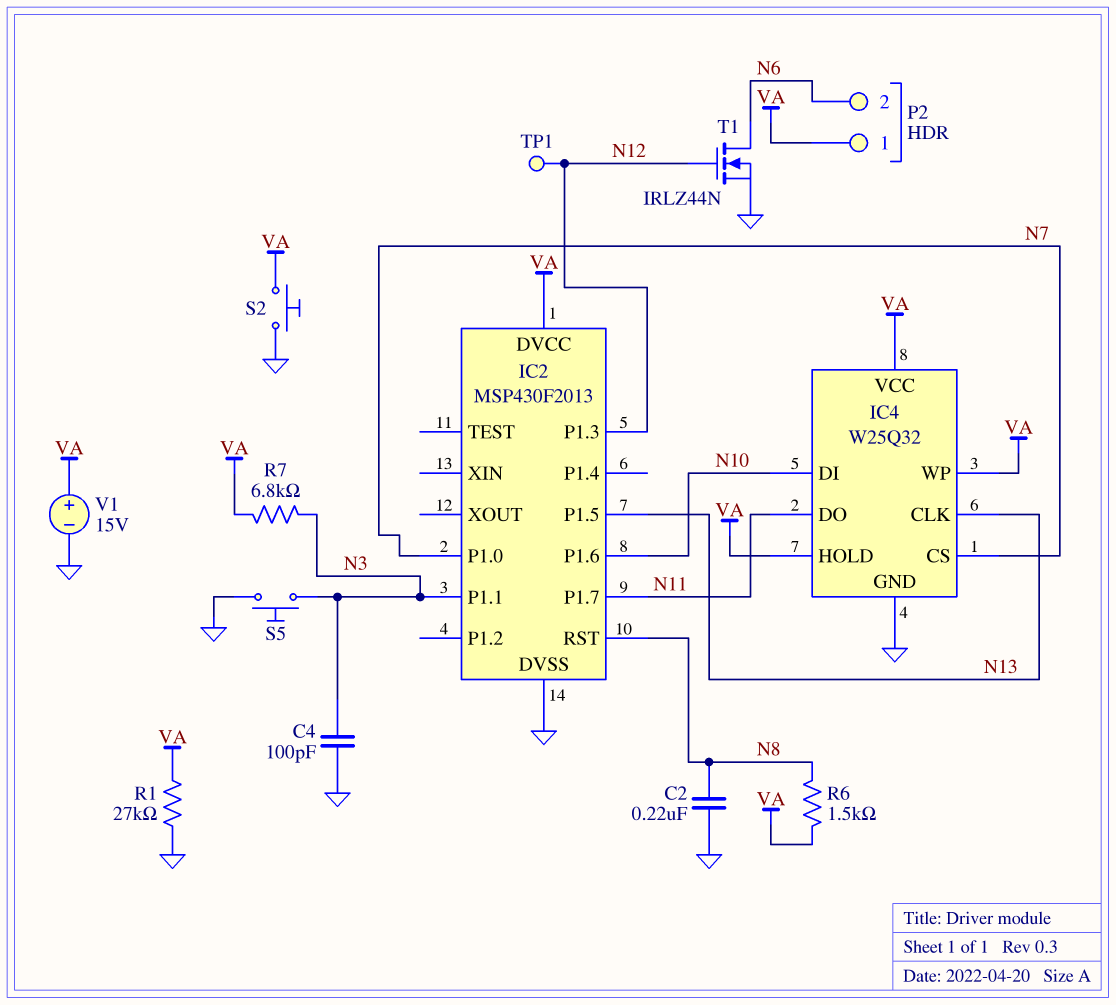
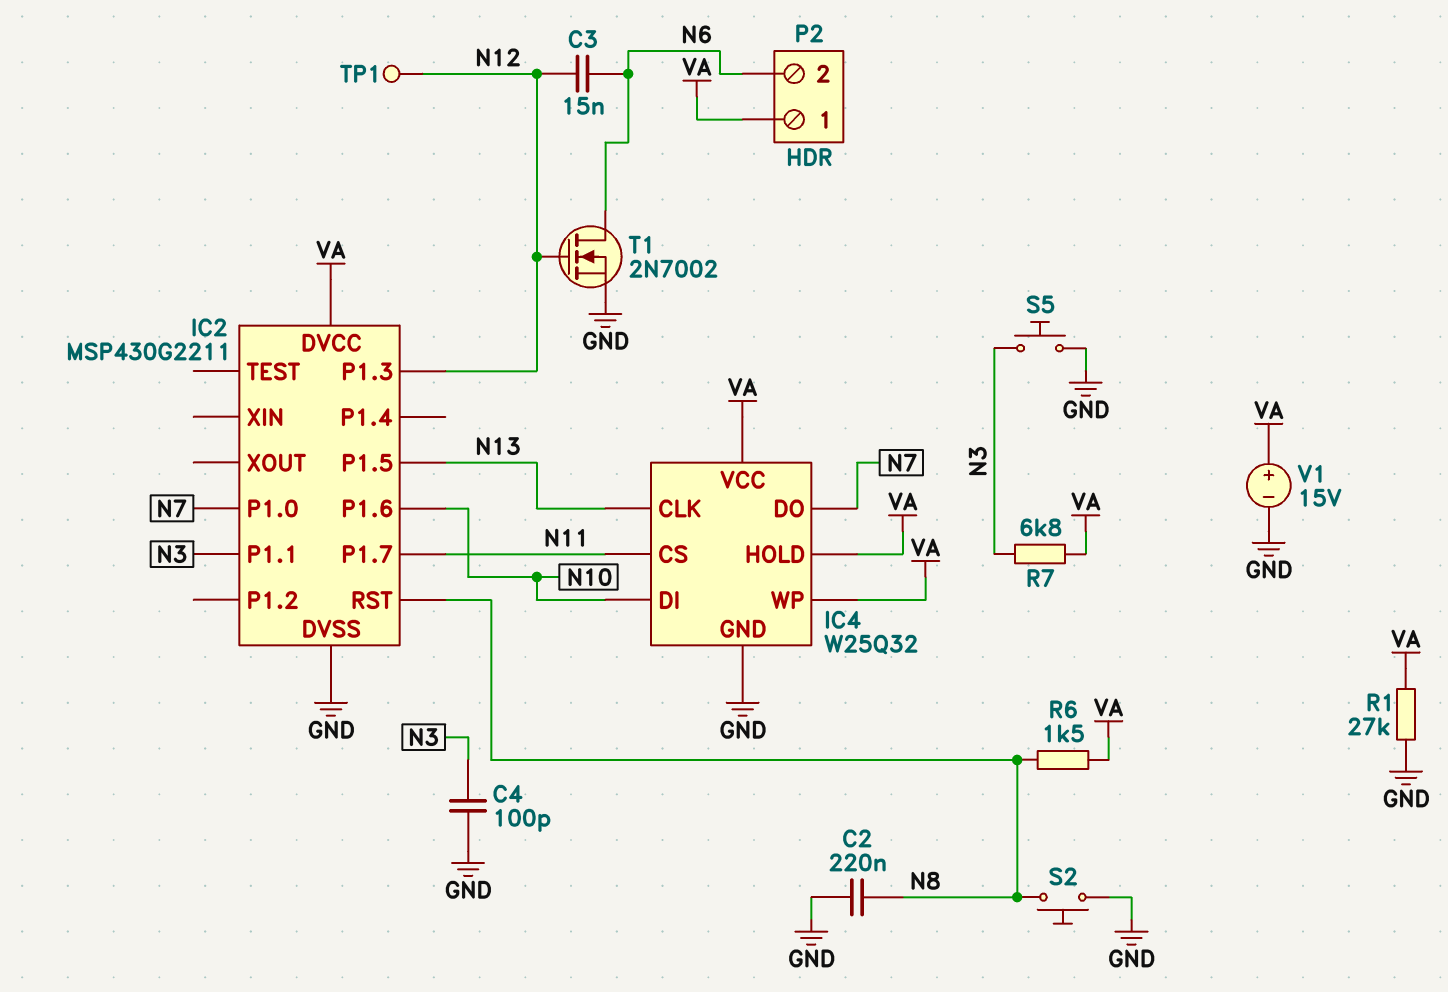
C3: none -> 15nF (N6, N12)
IC2: MSP430F2013 -> MSP430G2211
IC4 pin CS: N7 -> N11
IC4 pin DO: N11 -> N7
S2: button (GND, VA) -> button (GND, N8)
T1: NMOS IRLZ44N (G N12, D N6, S GND) -> NMOS 2N7002 (G N12, D N6, S GND)

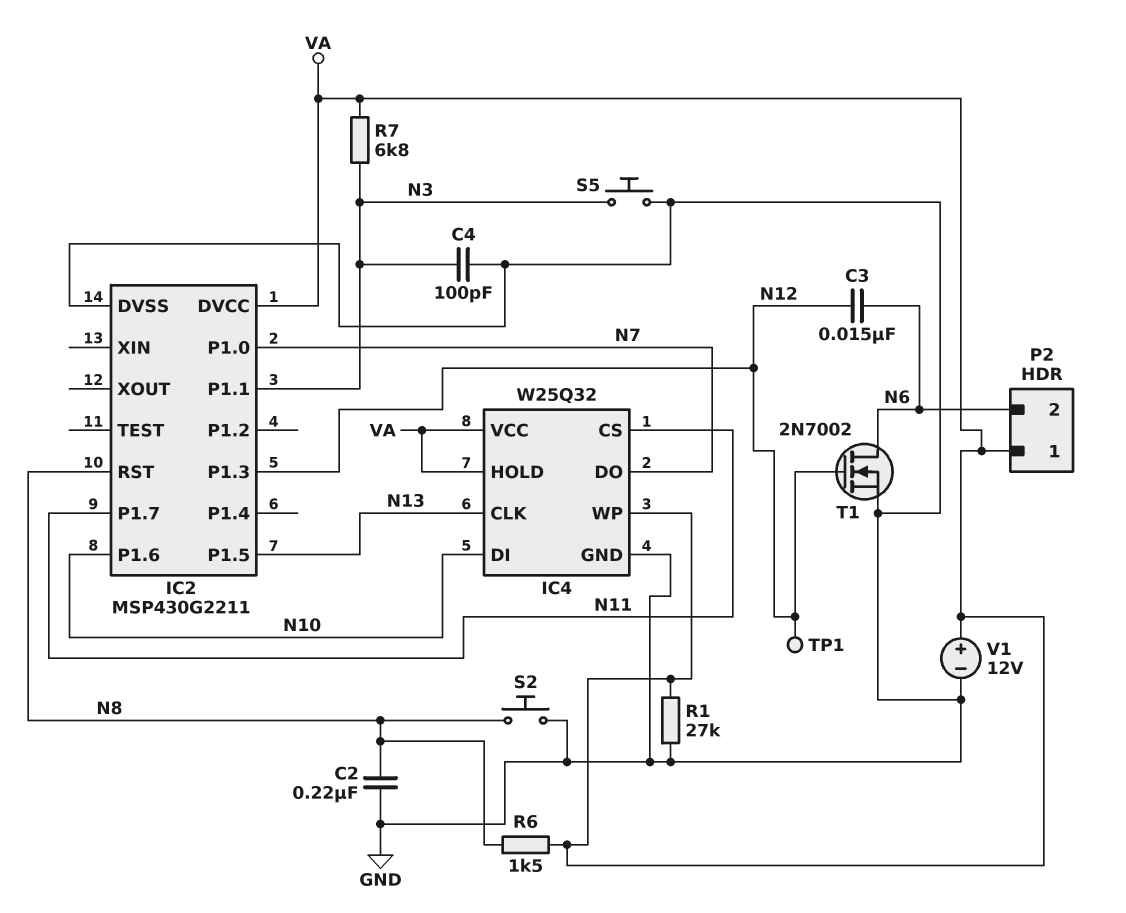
V1: 15V (plus VA, minus GND) -> 12V (plus VA, minus GND)

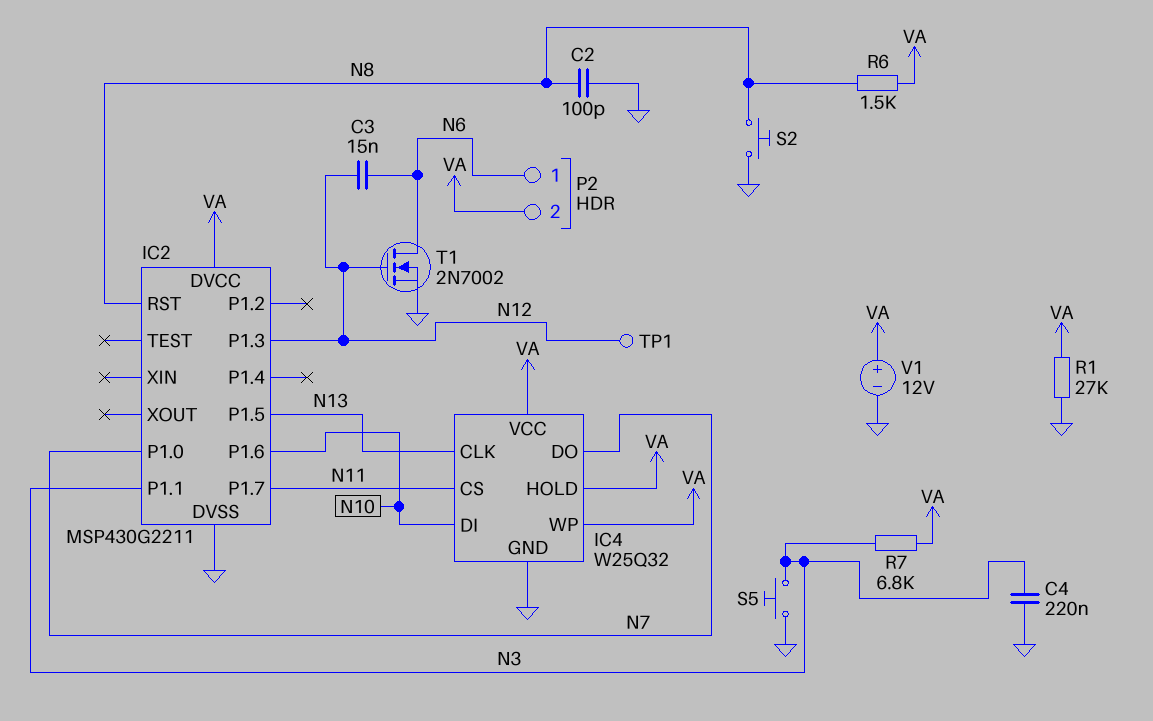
C2: 220nF (GND, N8) -> 100pF (GND, N8)
C4: 100pF (GND, N3) -> 220nF (GND, N3)
P2 pin 1: VA -> N6
P2 pin 2: N6 -> VA

